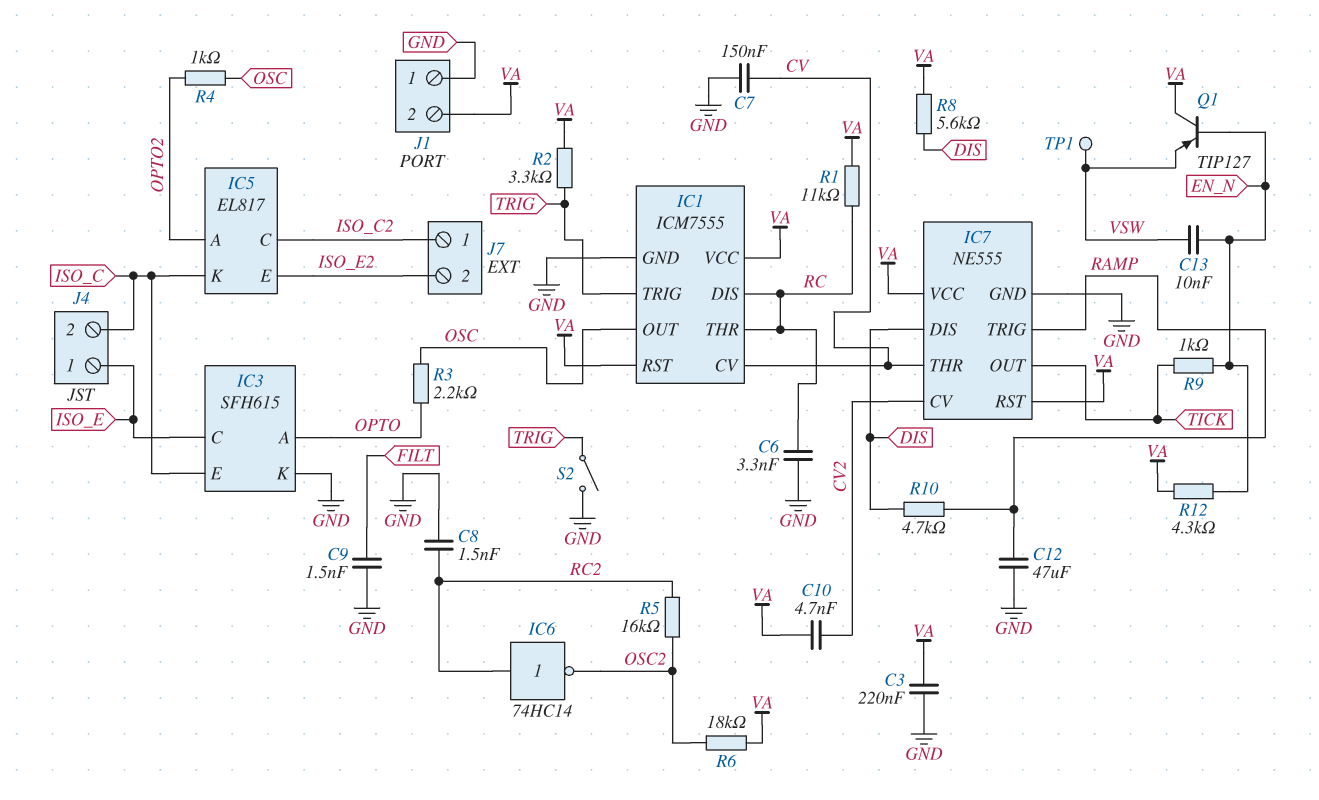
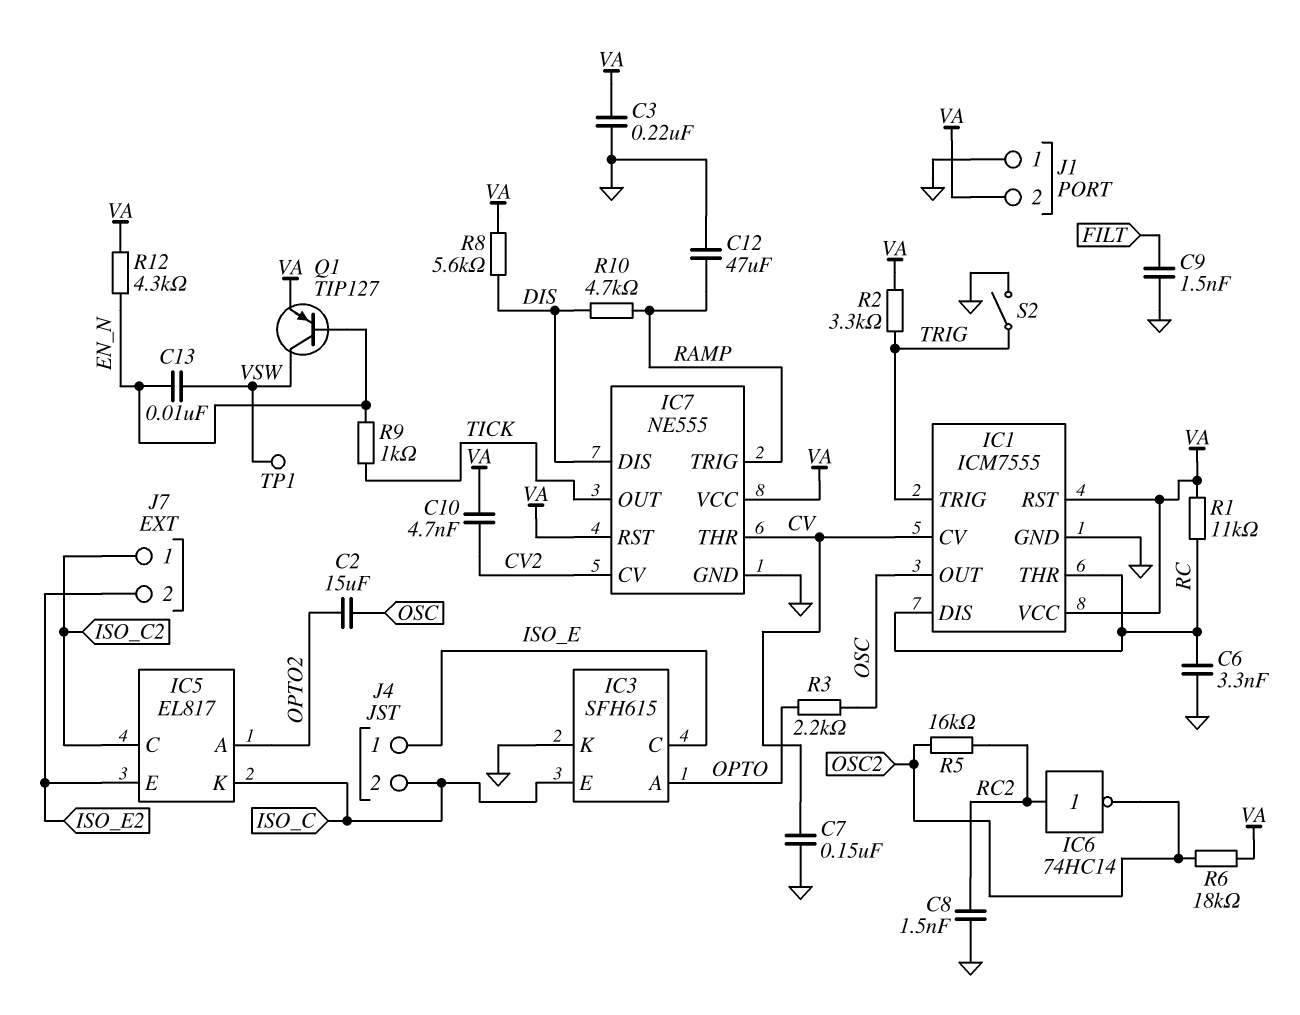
C2: none -> 15uF (OPTO2, OSC)
Q1: PNP TIP127 (B EN_N, C VA, E VSW) -> PNP TIP127 (B EN_N, C VSW, E VA)
R4: 1k (OPTO2, OSC) -> none

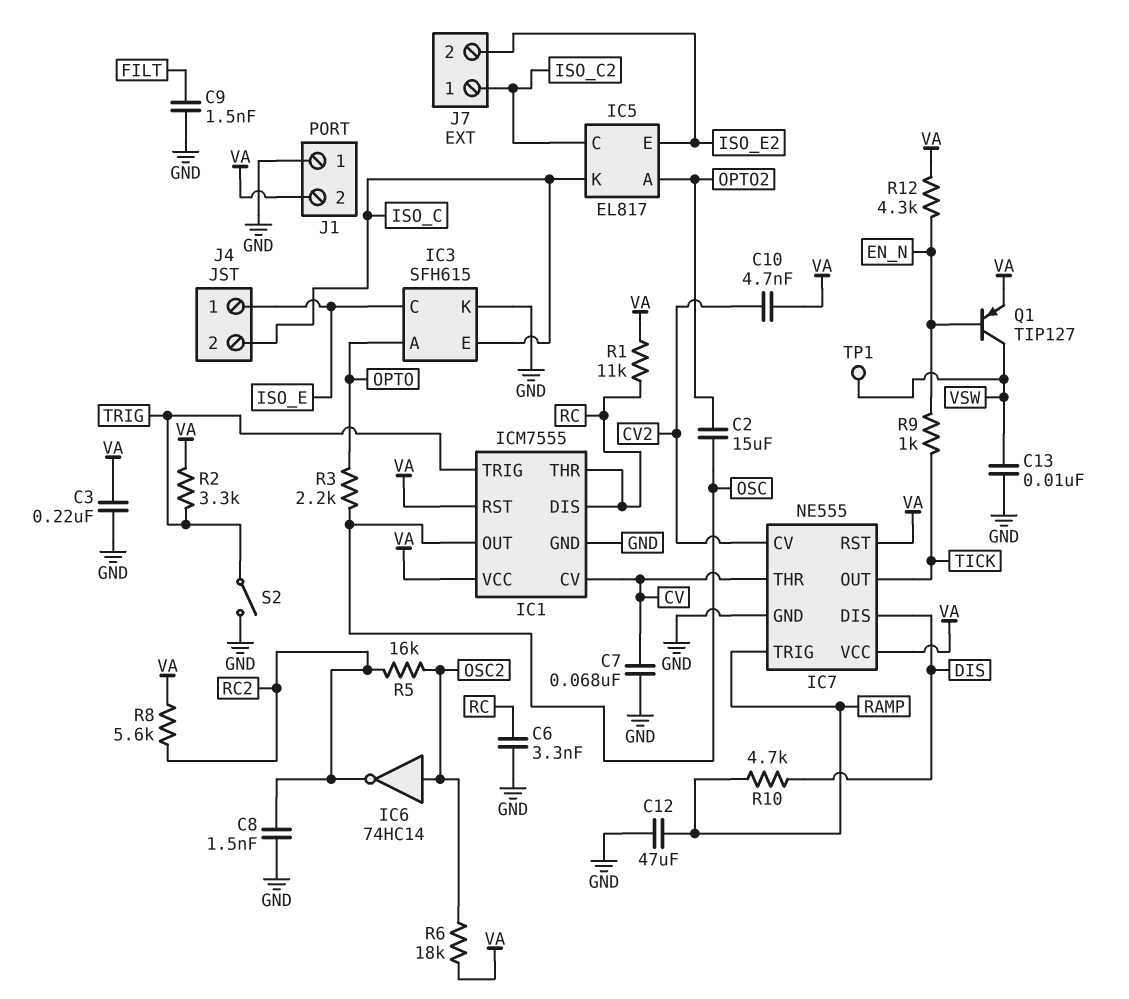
C7: 150nF (CV, GND) -> 68nF (CV, GND)
C13: 10nF (EN_N, VSW) -> 10nF (GND, VSW)
IC6: NOT 74HC14 (in RC2, out OSC2) -> NOT 74HC14 (in OSC2, out RC2)
R8: 5.6k (DIS, VA) -> 5.6k (RC2, VA)

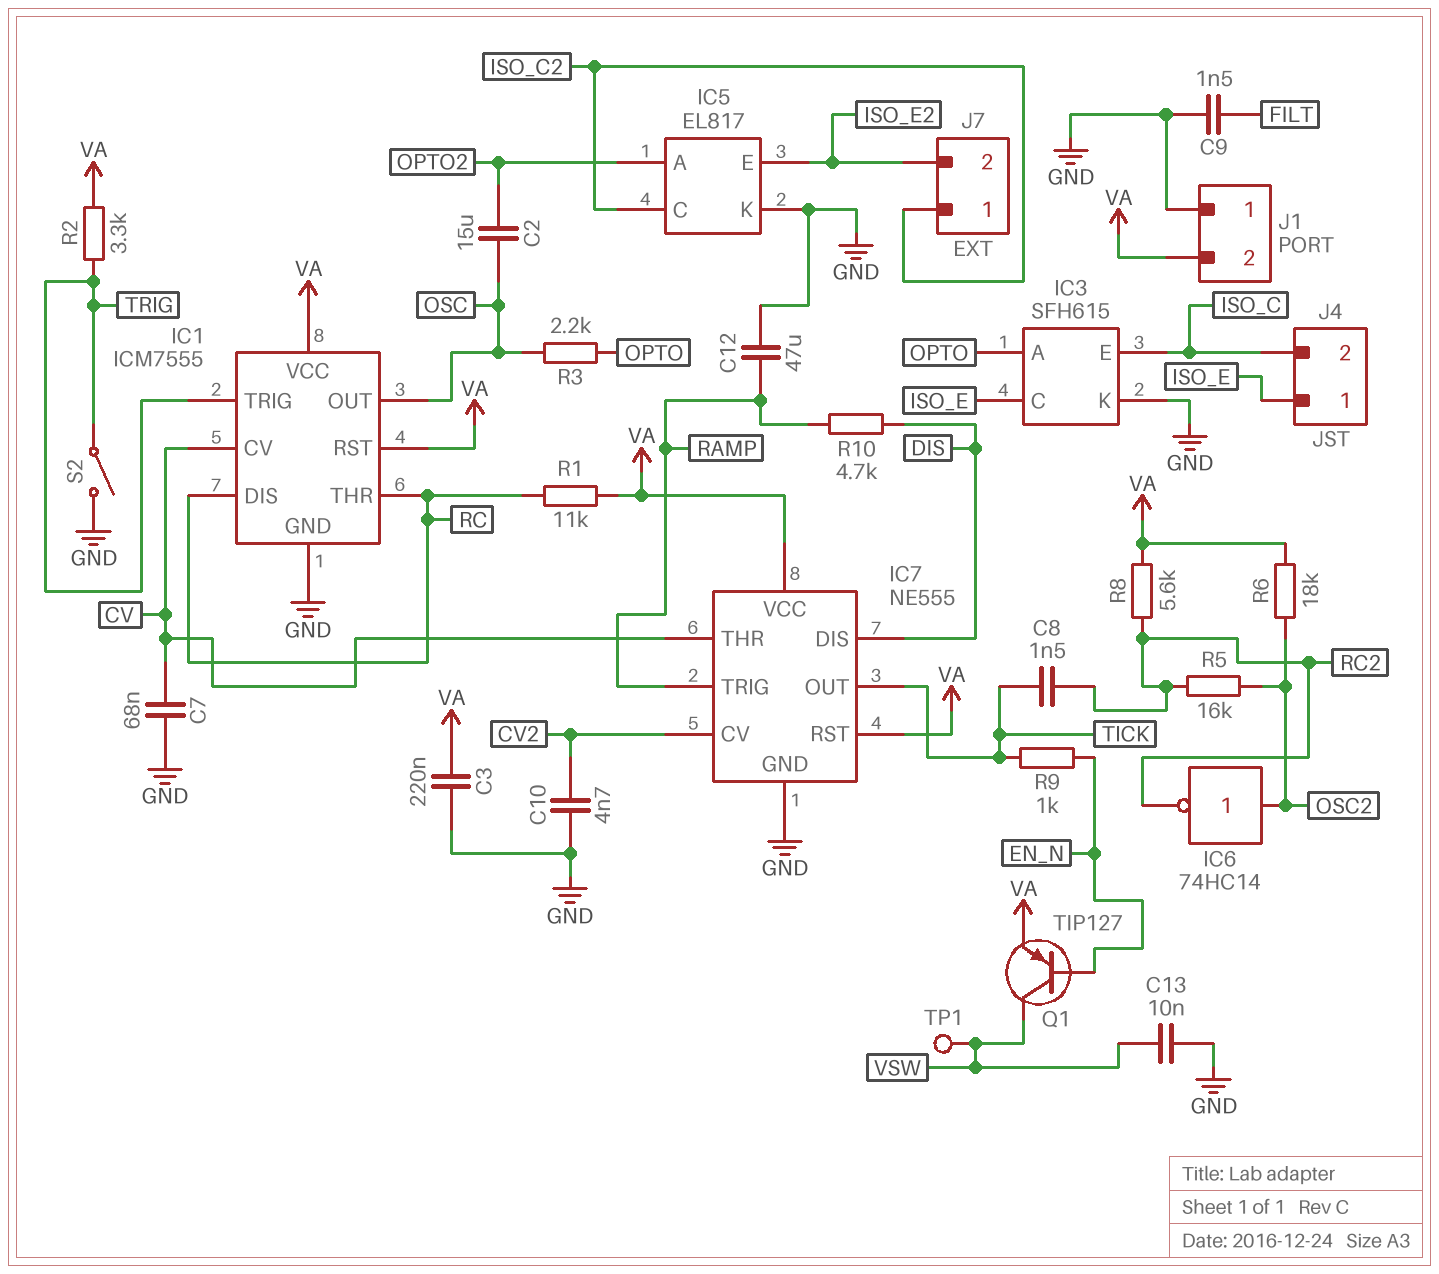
C6: 3.3nF (GND, RC) -> none
C8: 1.5nF (GND, RC2) -> 1.5nF (RC2, TICK)
C10: 4.7nF (CV2, VA) -> 4.7nF (CV2, GND)
IC5 pin K: ISO_C -> GND
R12: 4.3k (EN_N, VA) -> none

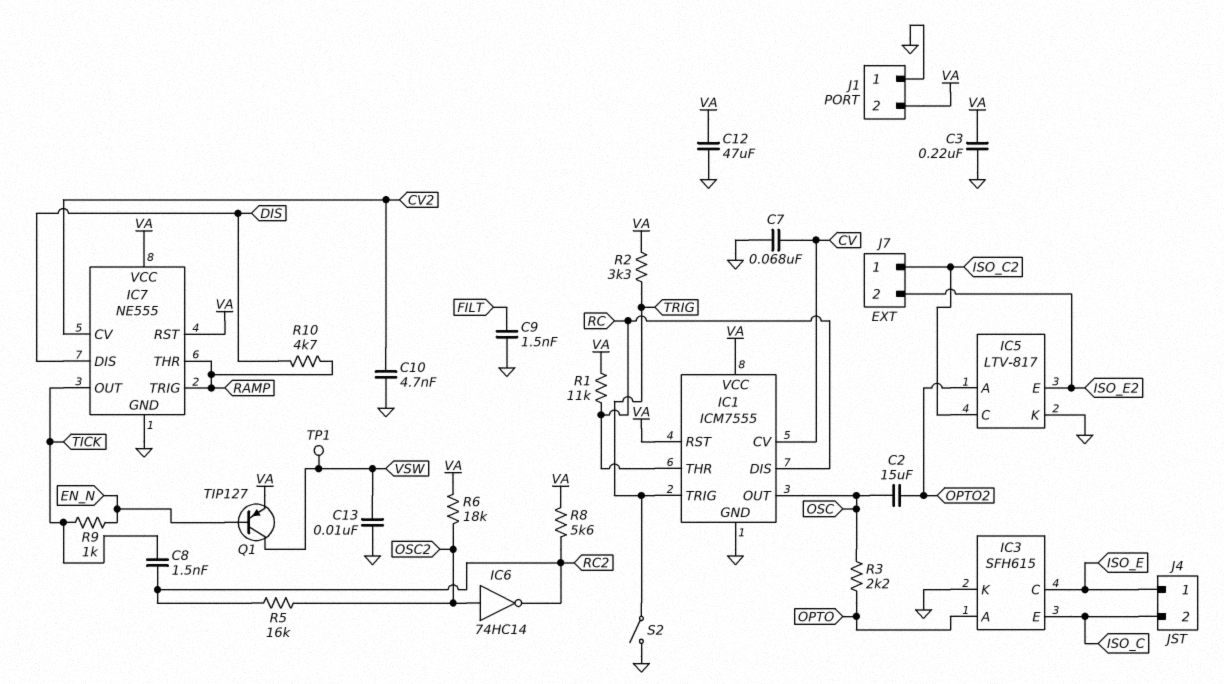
C12: 47uF (GND, RAMP) -> 47uF (GND, VA)
IC5: EL817 -> LTV-817
IC7 pin THR: CV -> RAMP

